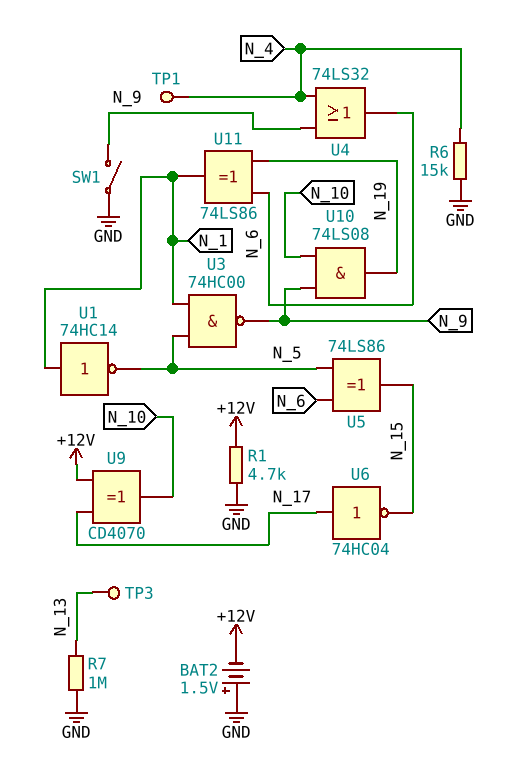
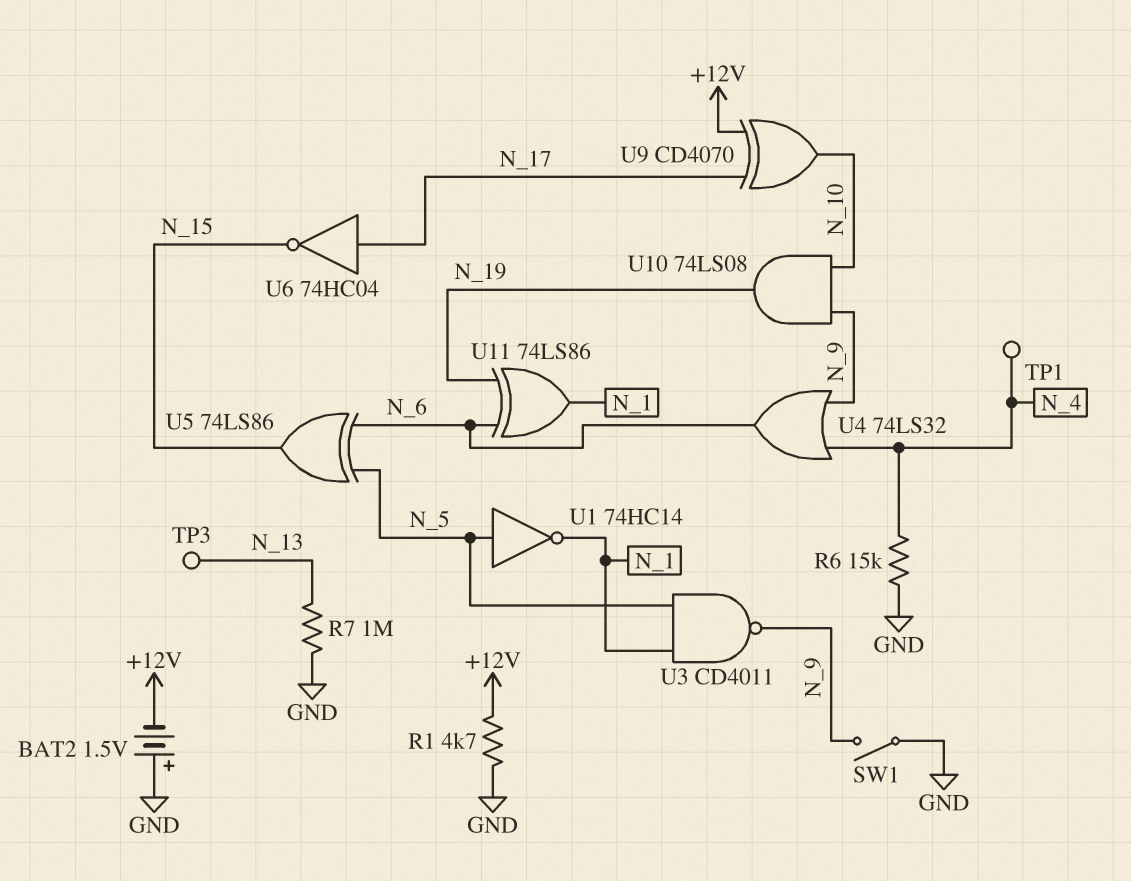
U1: NOT 74HC14 (in N_1, out N_5) -> NOT 74HC14 (in N_5, out N_1)
U3: NAND 74HC00 (in N_1, in N_5, out N_9) -> NAND CD4011 (in N_1, in N_5, out N_9)

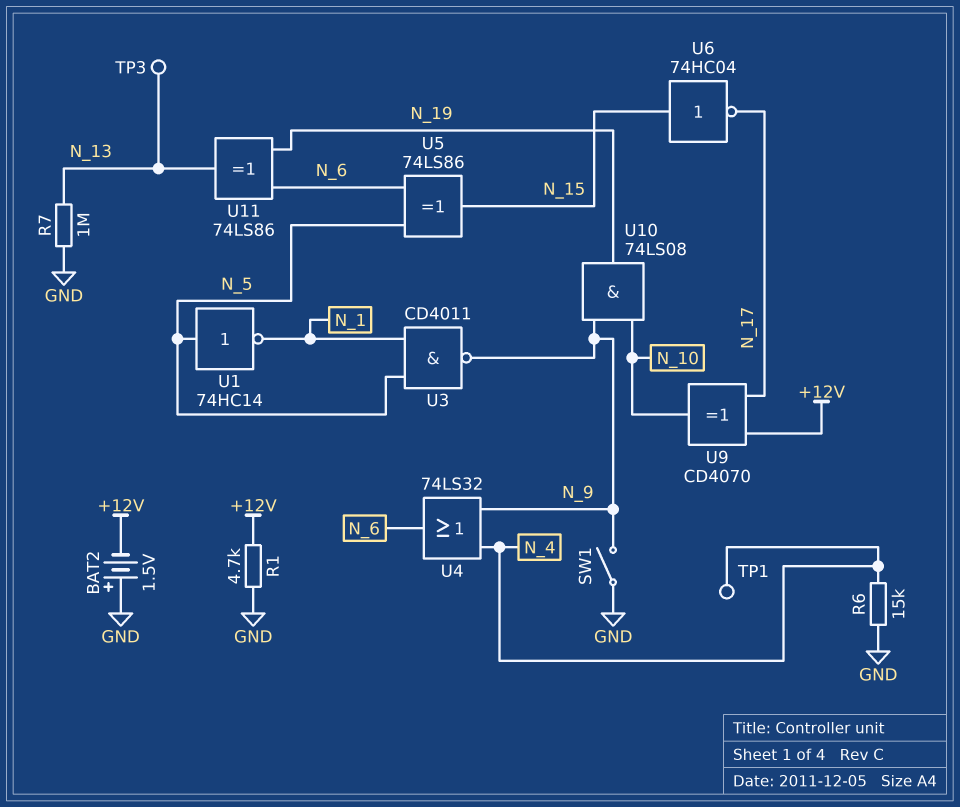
U6: NOT 74HC04 (in N_17, out N_15) -> NOT 74HC04 (in N_15, out N_17)
U11: XOR 74LS86 (in N_6, in N_19, out N_1) -> XOR 74LS86 (in N_6, in N_19, out N_13)

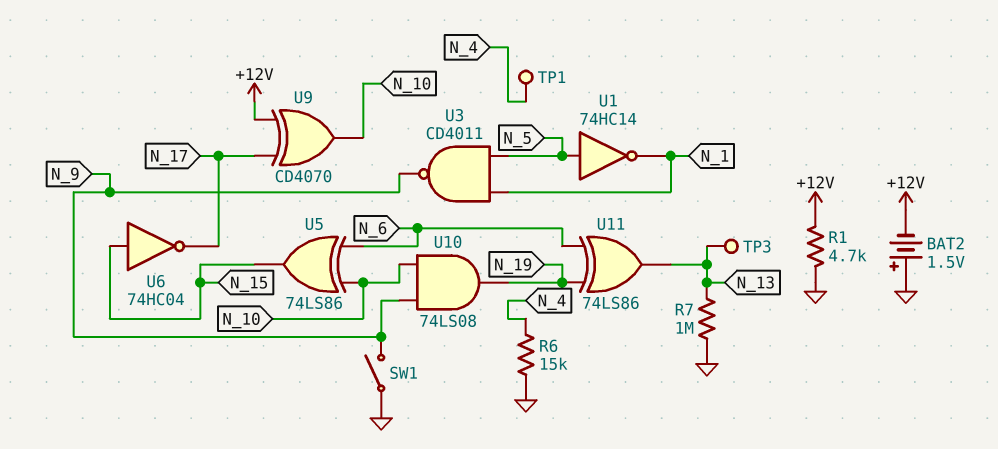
U4: OR 74LS32 (in N_4, in N_9, out N_6) -> none
U5: XOR 74LS86 (in N_5, in N_6, out N_15) -> XOR 74LS86 (in N_6, in N_10, out N_15)

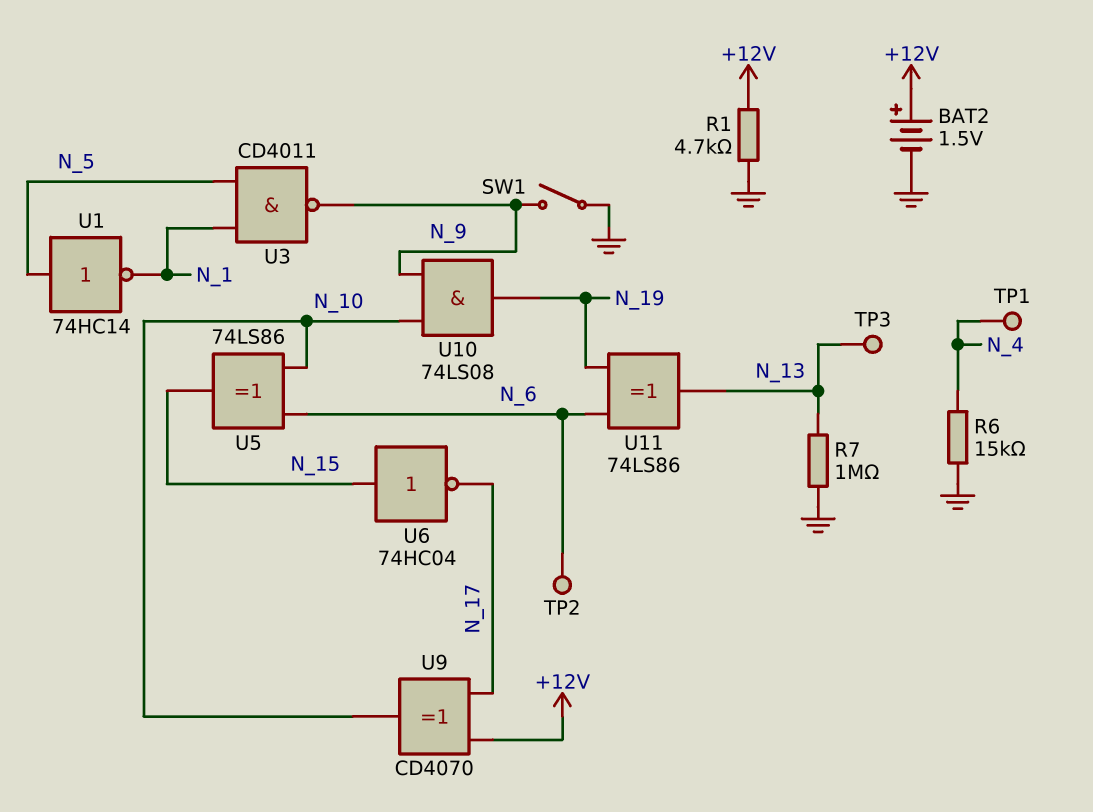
BAT2: 1.5V (plus GND, minus +12V) -> 1.5V (plus +12V, minus GND)
TP2: none -> test point (N_6)

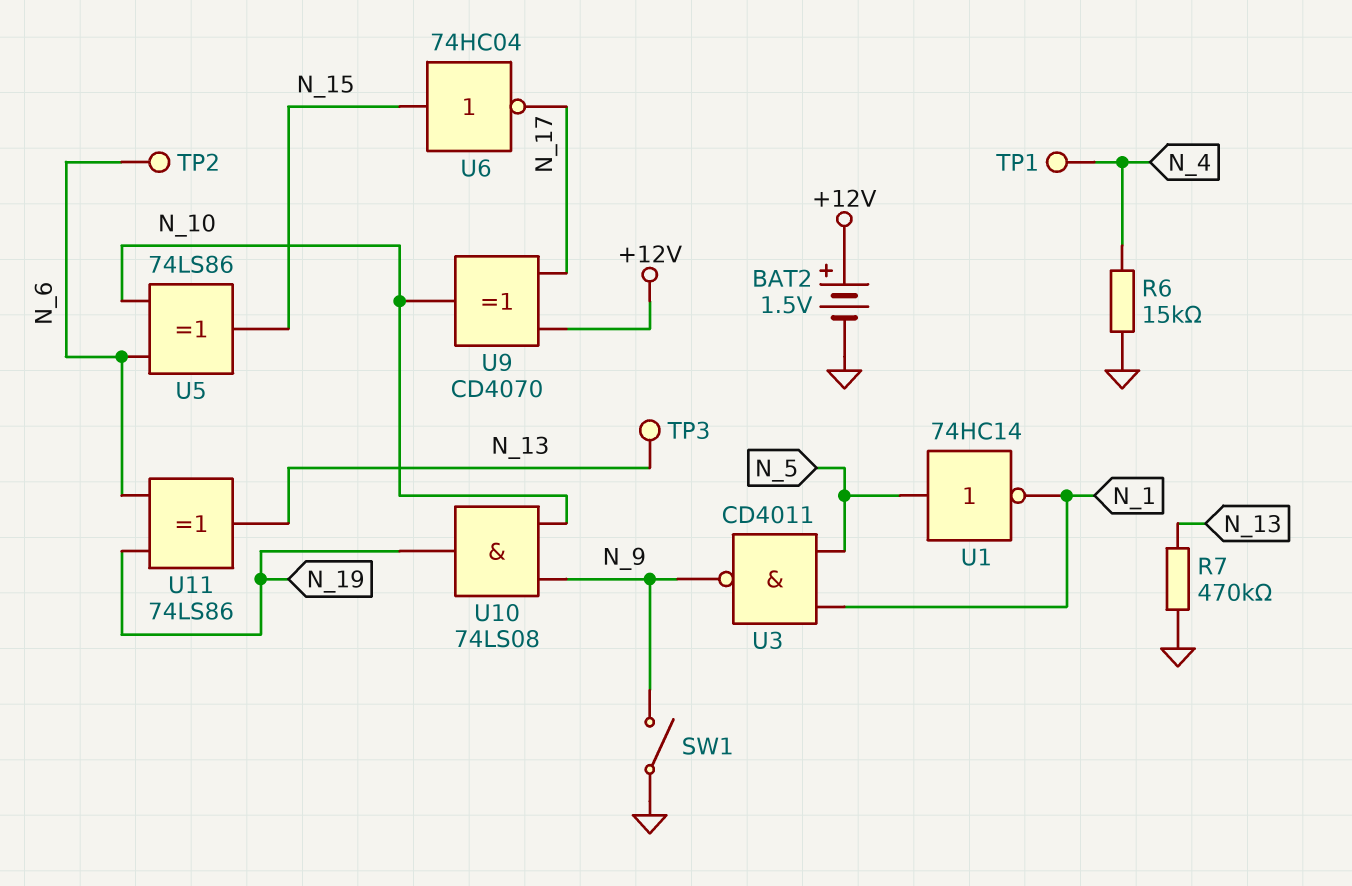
R1: 4.7k (+12V, GND) -> none
R7: 1M (GND, N_13) -> 470k (GND, N_13)

